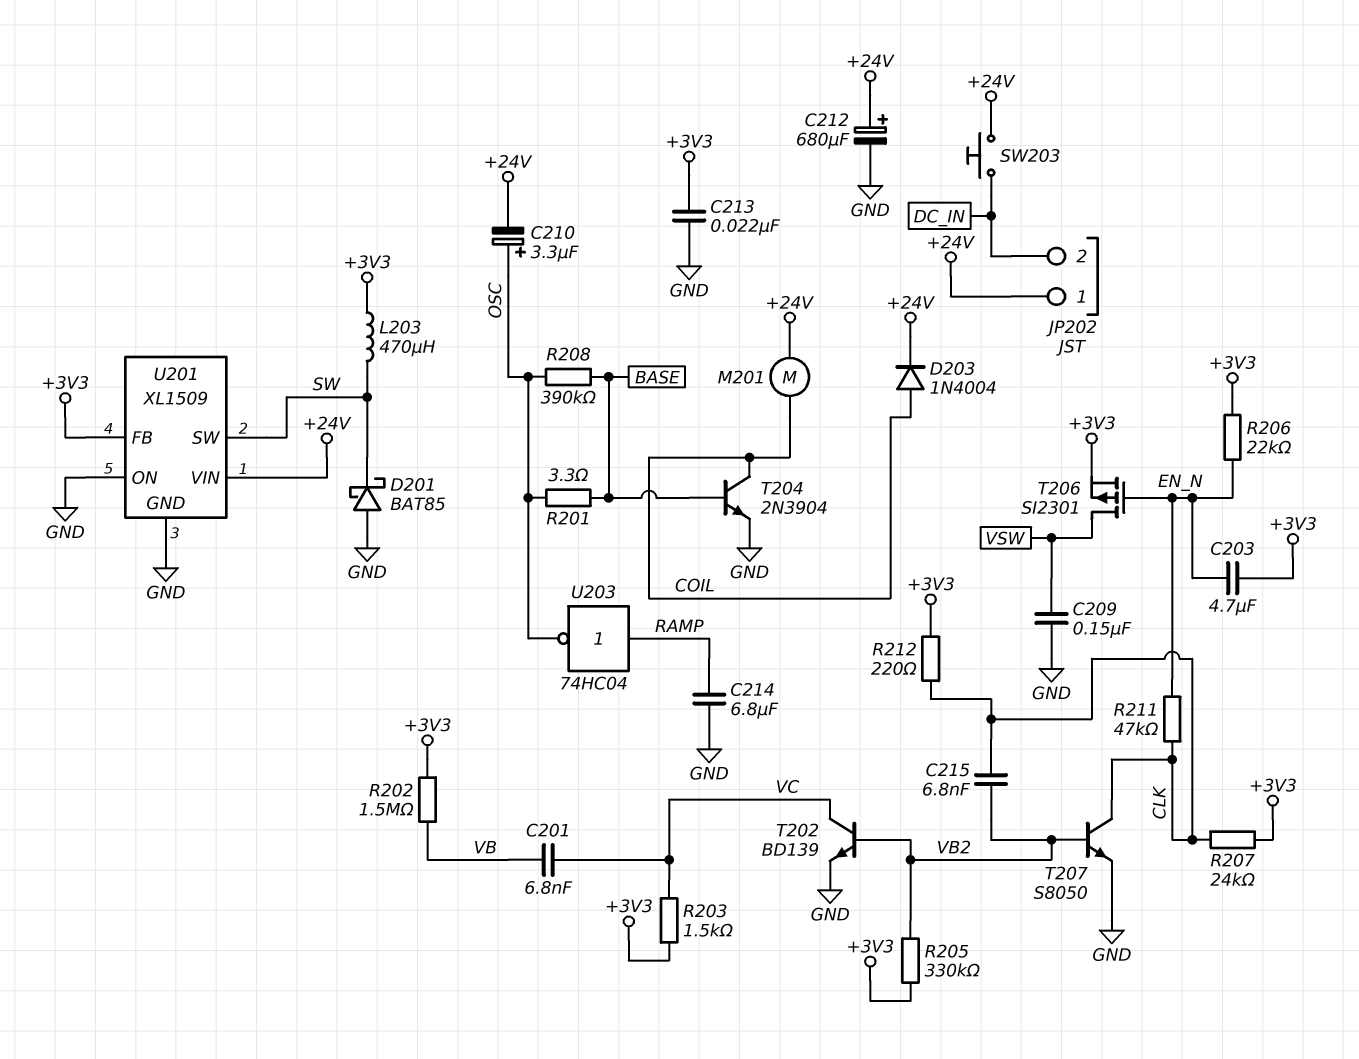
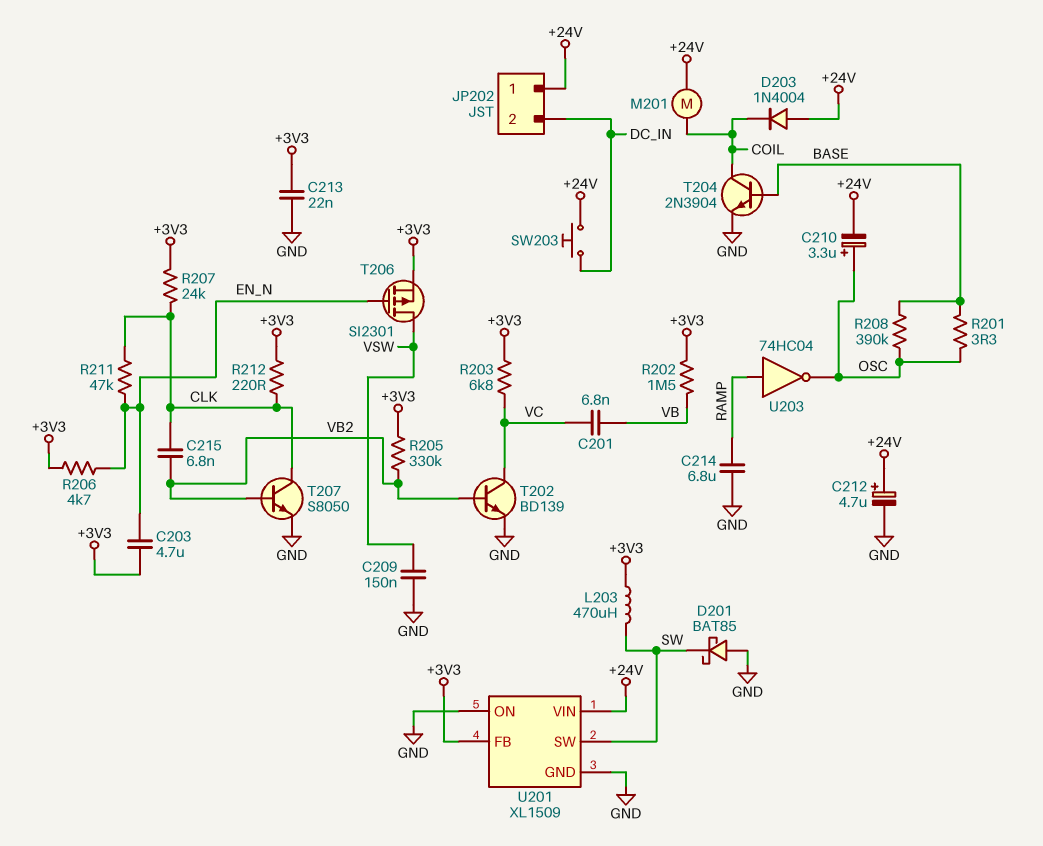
C212: 680uF (plus +24V, minus GND) -> 4.7uF (plus +24V, minus GND)
D203: diode 1N4004 (A COIL, K +24V) -> diode 1N4004 (A +24V, K COIL)
R203: 1.5k (+3V3, VC) -> 6.8k (+3V3, VC)
R206: 22k (+3V3, EN_N) -> 4.7k (+3V3, EN_N)

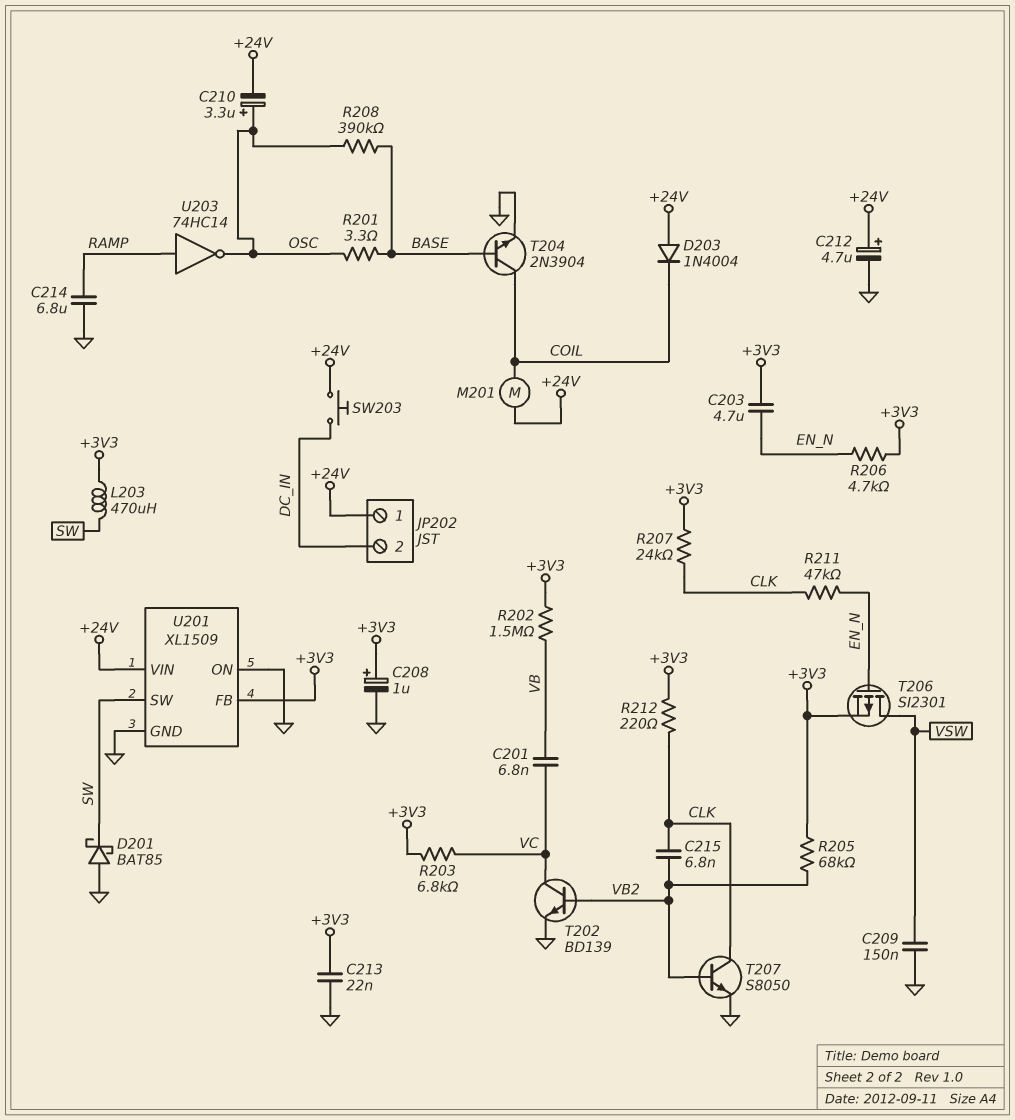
C208: none -> 1uF (plus +3V3, minus GND)
R205: 330k (+3V3, VB2) -> 68k (+3V3, VB2)
U203: NOT 74HC04 (in RAMP, out OSC) -> NOT 74HC14 (in RAMP, out OSC)

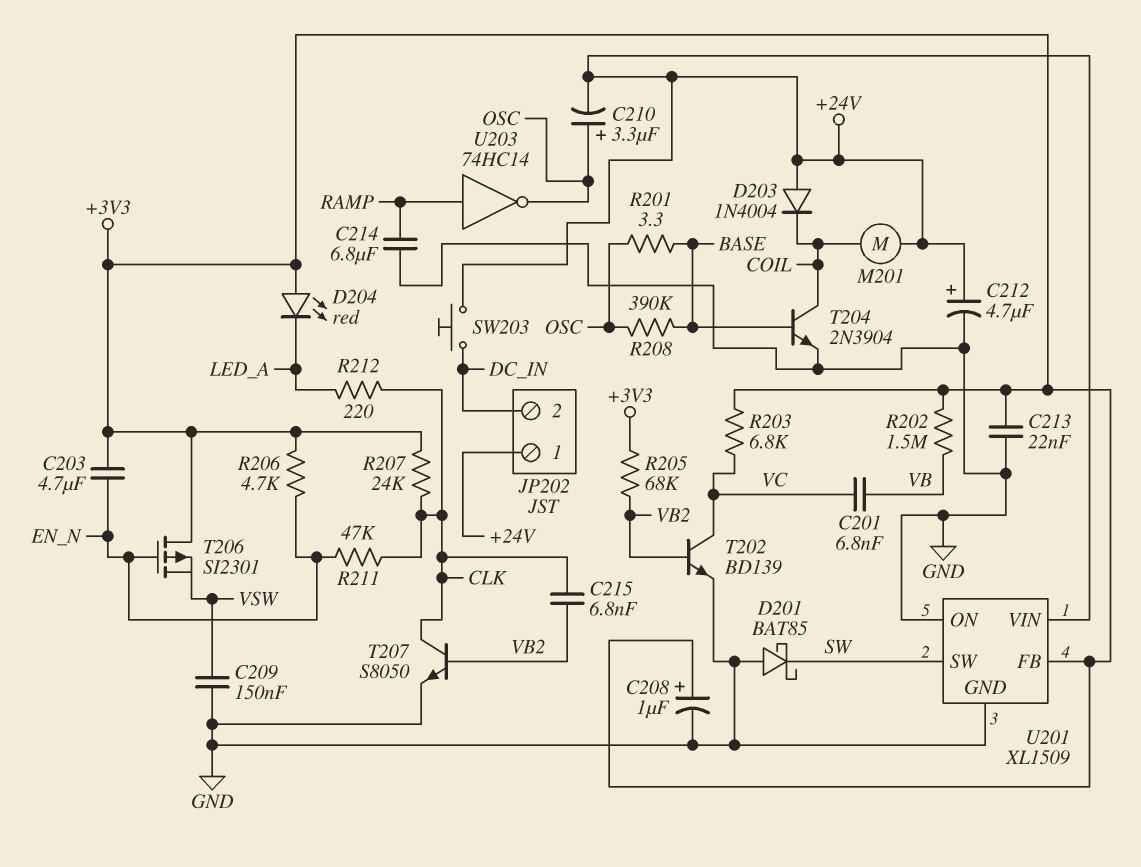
D204: none -> LED red (A +3V3, K LED_A)
L203: 470uH (+3V3, SW) -> none
R212: 220 (+3V3, CLK) -> 220 (CLK, LED_A)
T206: PMOS SI2301 (G EN_N, D VSW, S +3V3) -> PMOS SI2301 (G EN_N, D +3V3, S VSW)

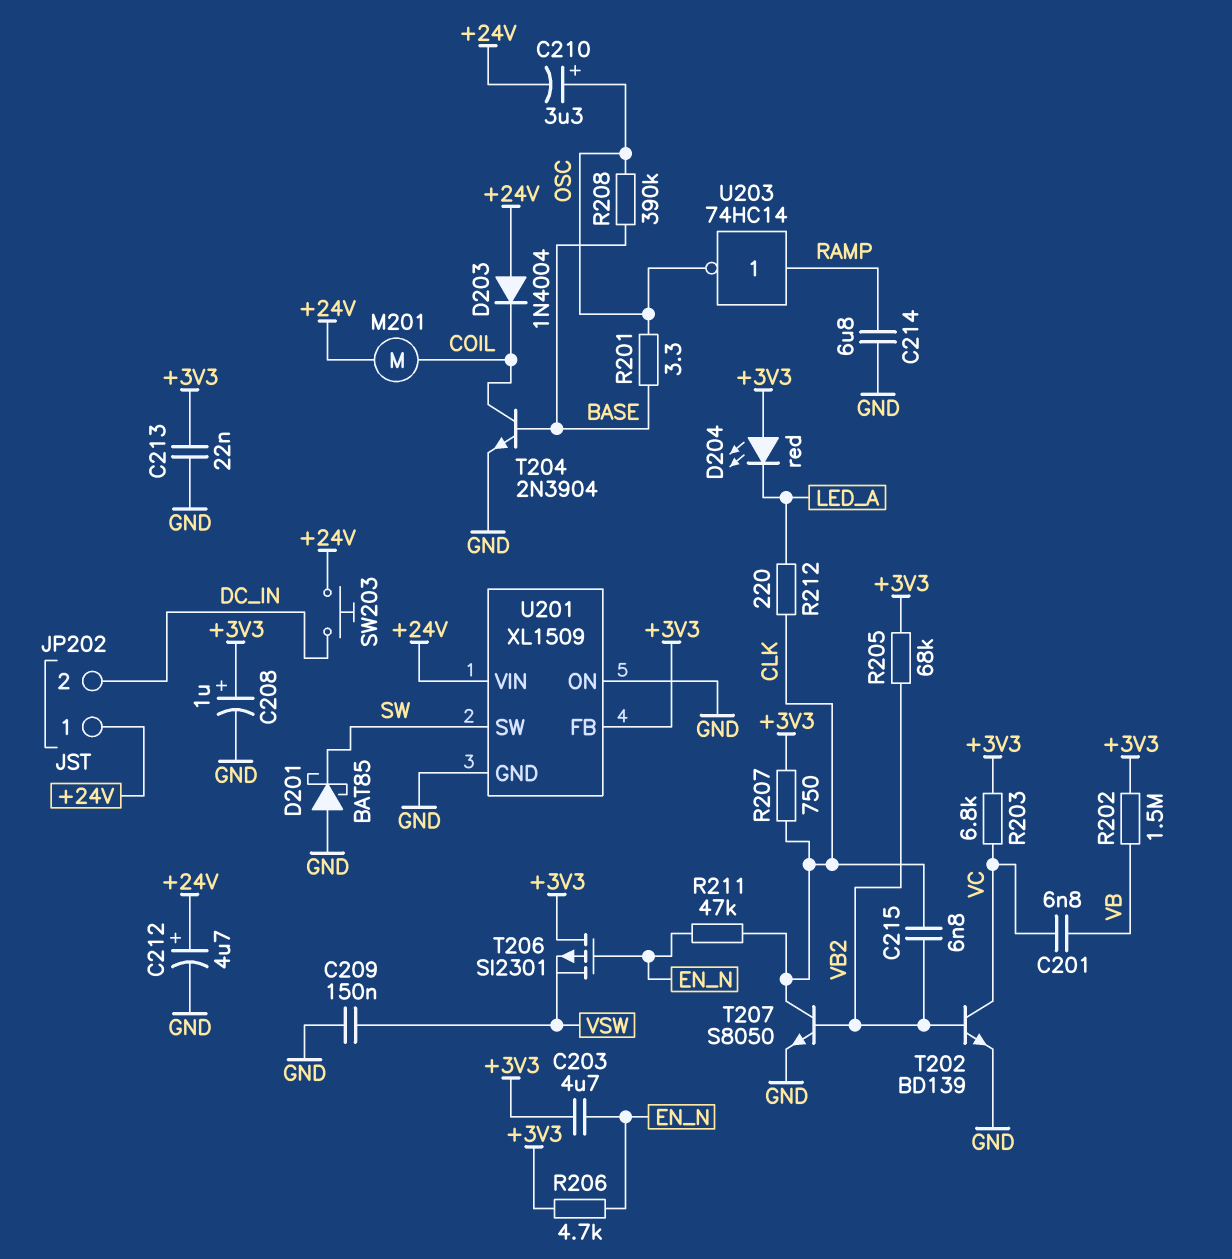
R207: 24k (+3V3, CLK) -> 750 (+3V3, CLK)

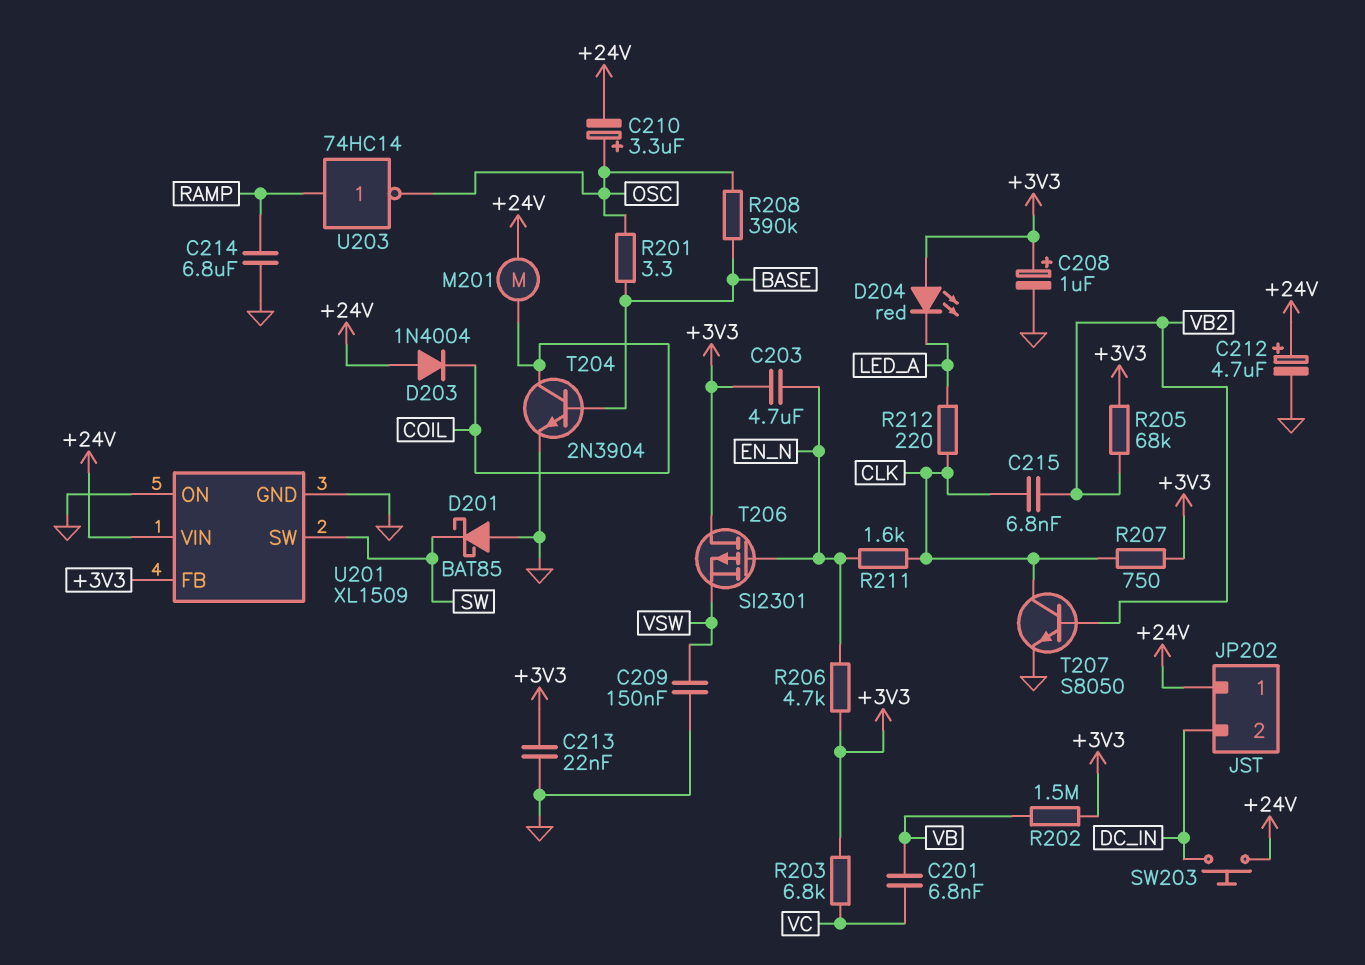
R211: 47k (CLK, EN_N) -> 1.6k (CLK, EN_N)
T202: NPN BD139 (B VB2, C VC, E GND) -> none

